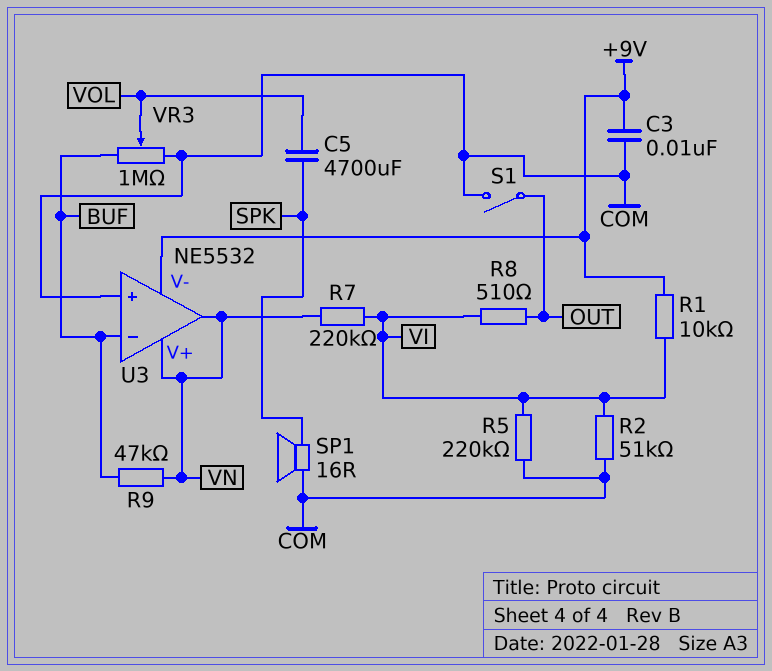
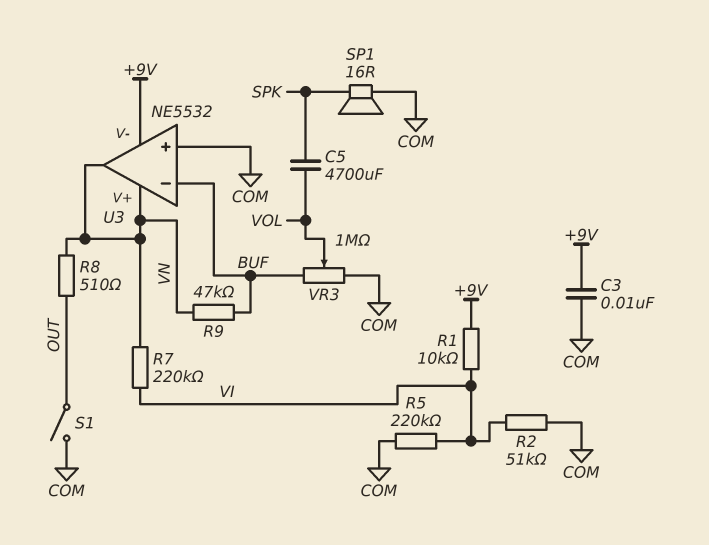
R8: 510 (OUT, VI) -> 510 (OUT, VN)

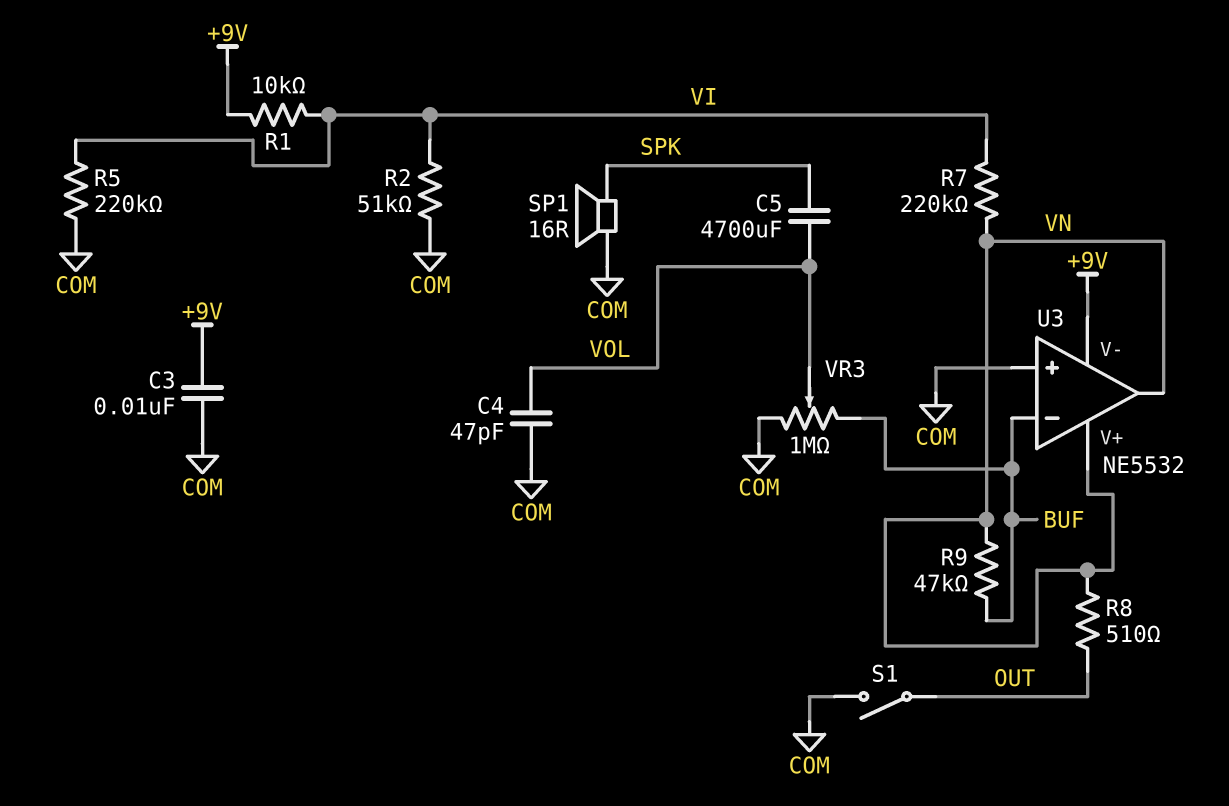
C4: none -> 47pF (COM, VOL)

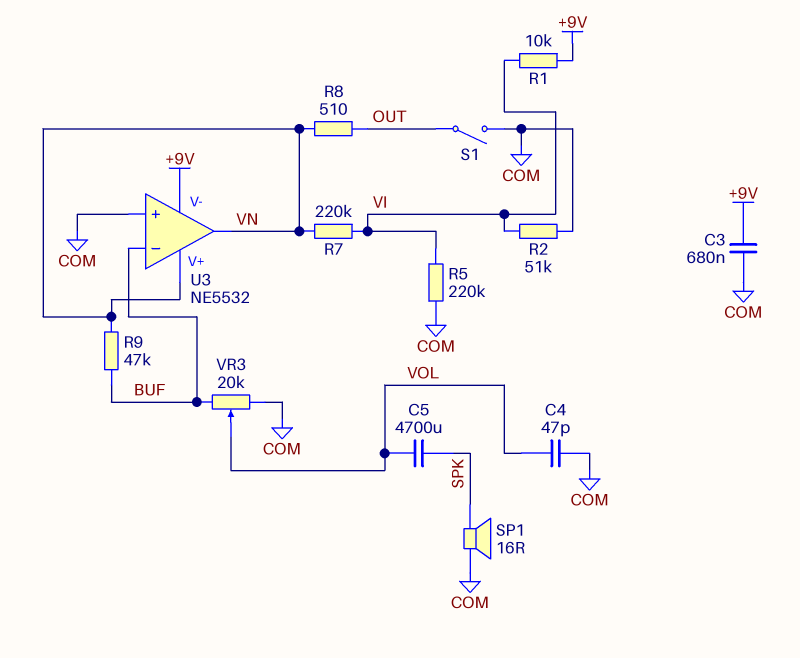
C3: 10nF (+9V, COM) -> 680nF (+9V, COM)
VR3: 1M (BUF, COM, wiper VOL) -> 20k (BUF, COM, wiper VOL)

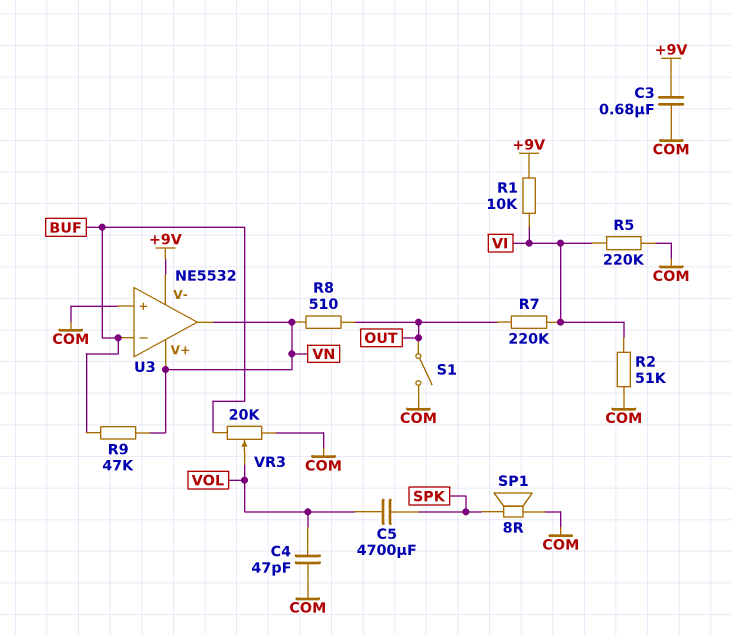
R7: 220k (VI, VN) -> 220k (OUT, VI)
SP1: speaker 16R (COM, SPK) -> speaker 8R (COM, SPK)

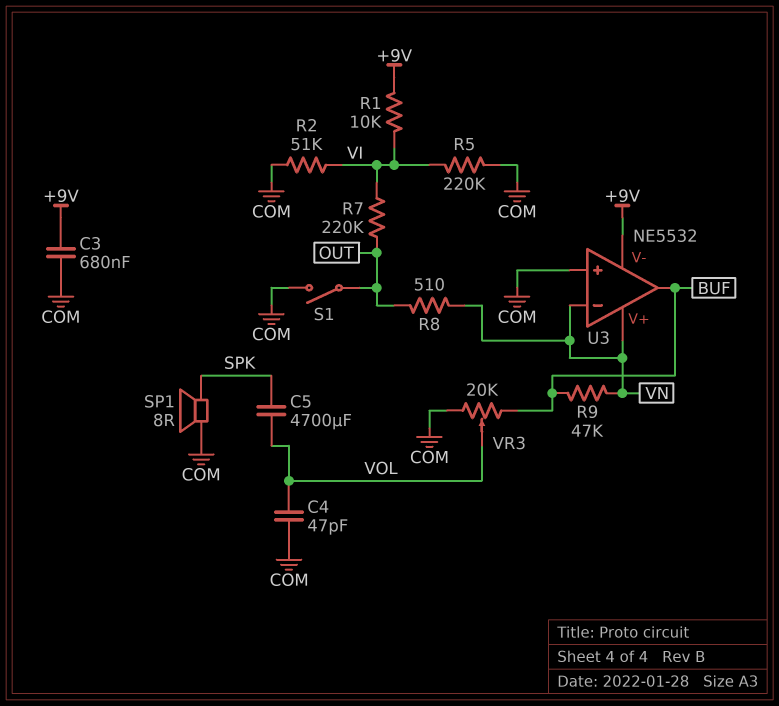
U3 pin in-: BUF -> VN
U3 pin out: VN -> BUF

